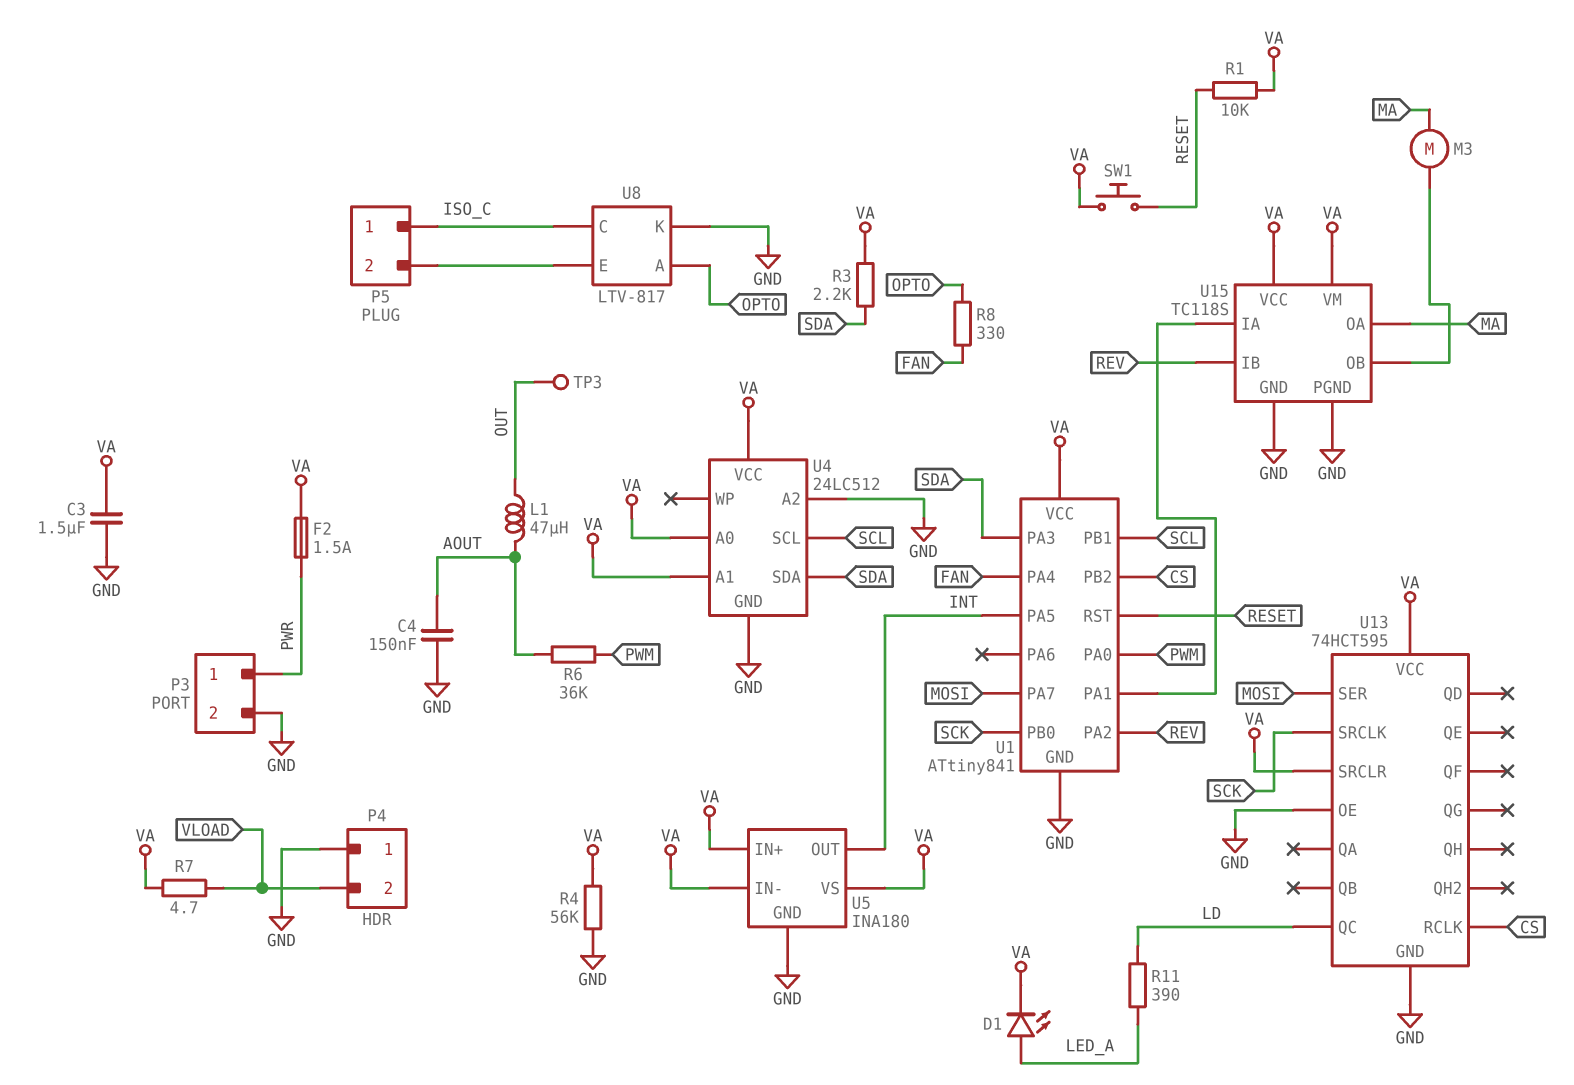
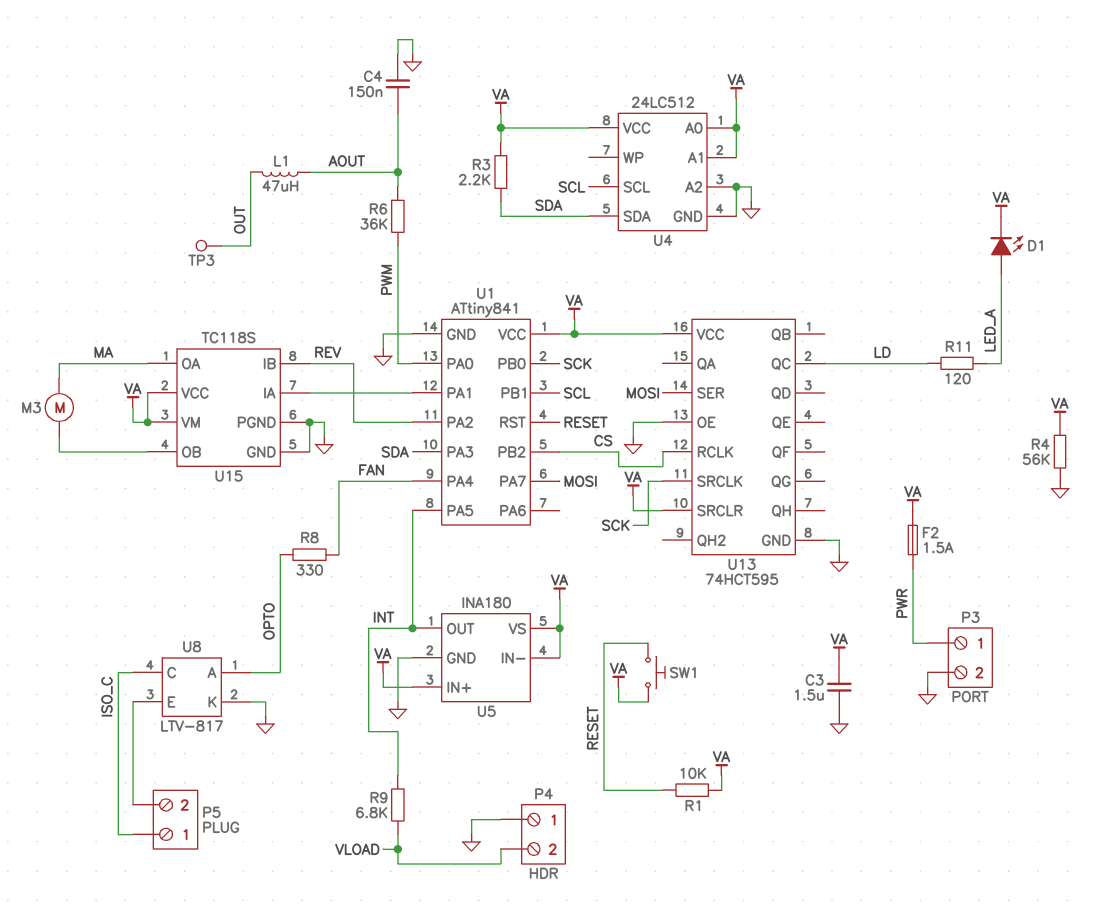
R7: 4.7 (VA, VLOAD) -> none
R9: none -> 6.8k (INT, VLOAD)
R11: 390 (LD, LED_A) -> 120 (LD, LED_A)

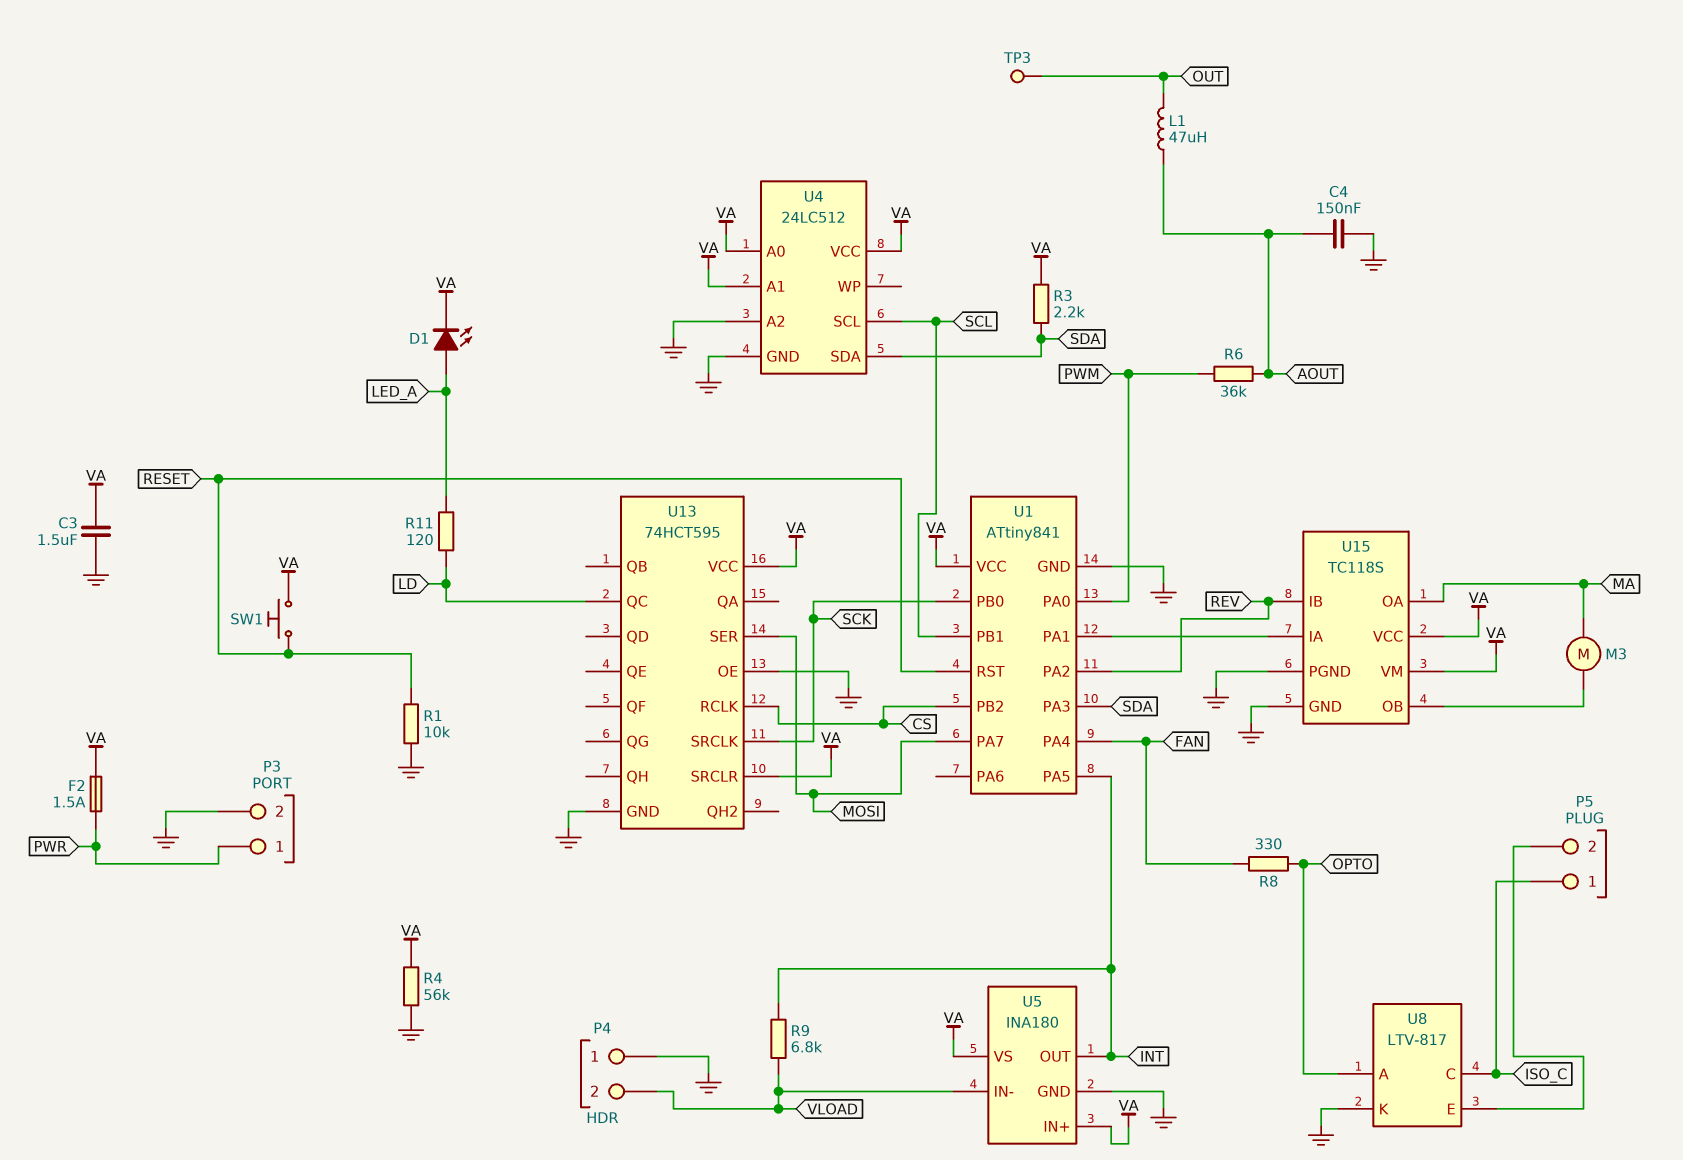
R1: 10k (RESET, VA) -> 10k (GND, RESET)
U5 pin IN-: VA -> VLOAD

